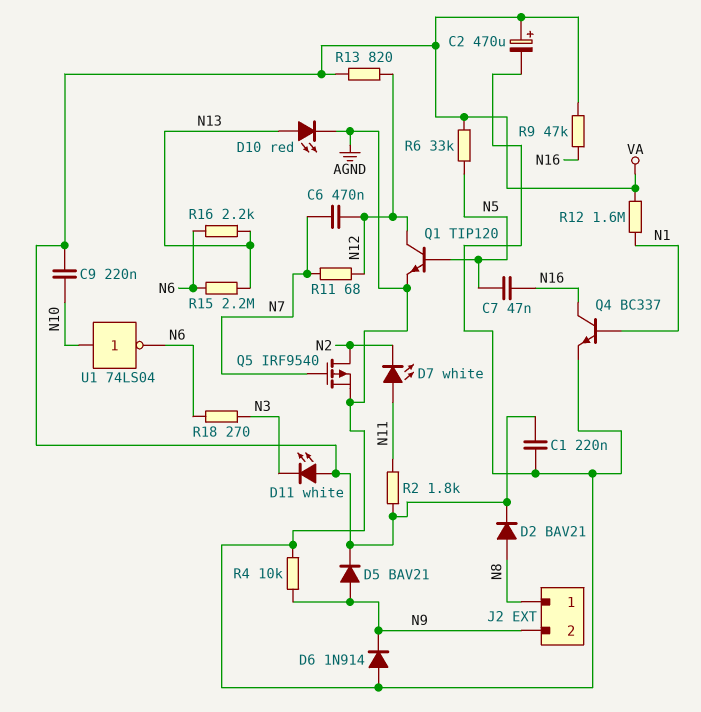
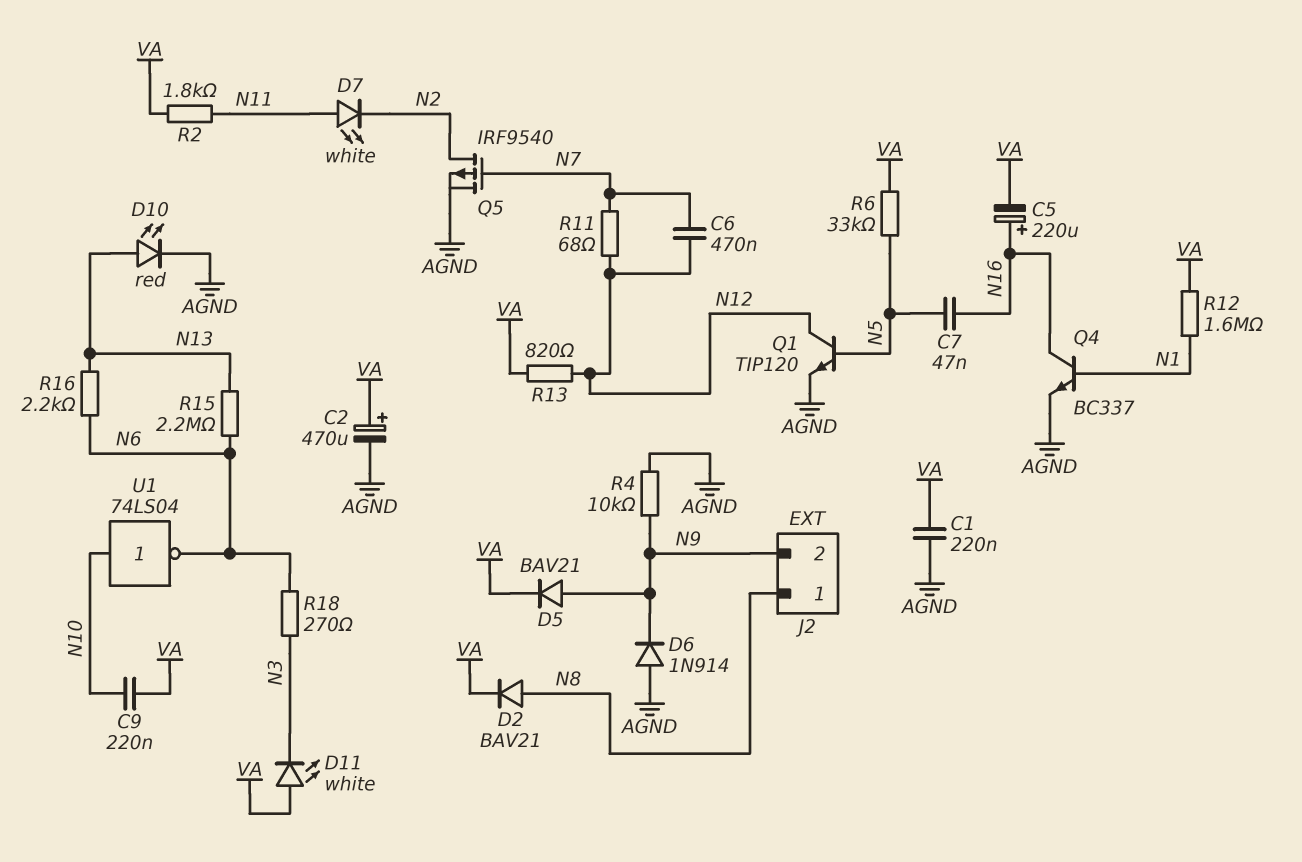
C5: none -> 220uF (plus N16, minus VA)
R9: 47k (N16, VA) -> none

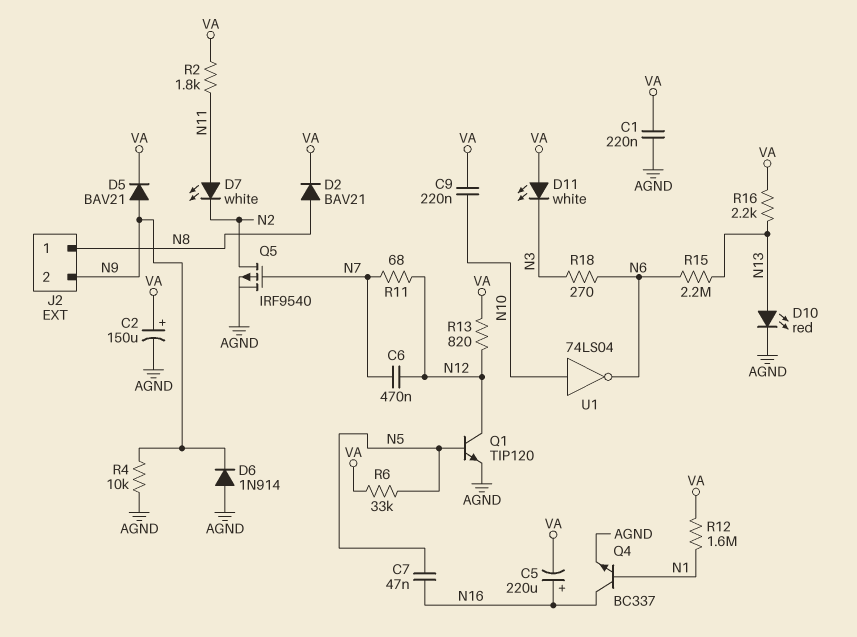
C2: 470uF (plus VA, minus AGND) -> 150uF (plus VA, minus AGND)
R16: 2.2k (N6, N13) -> 2.2k (N13, VA)

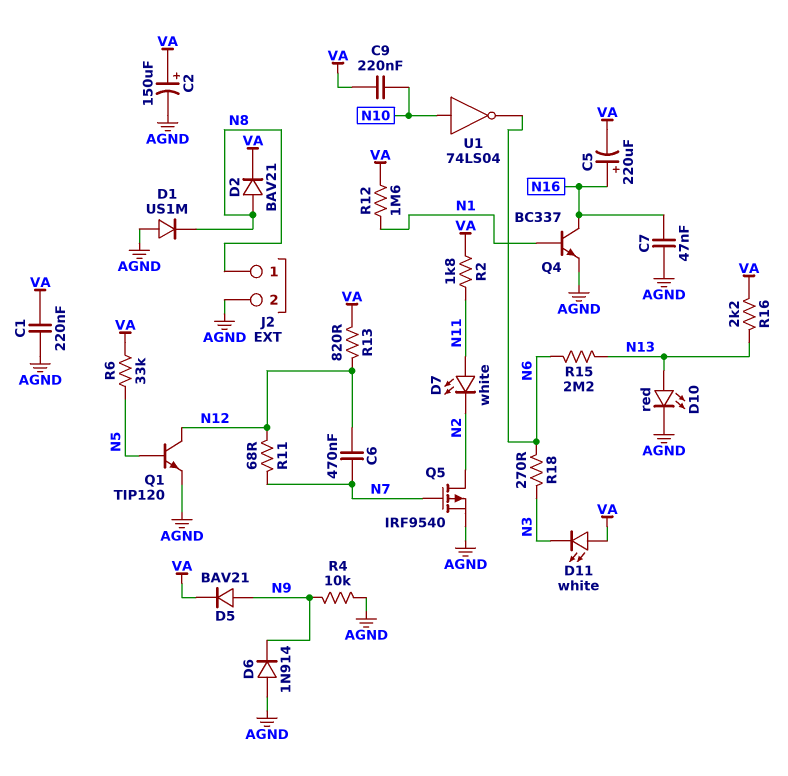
C7: 47nF (N5, N16) -> 47nF (AGND, N16)
D1: none -> diode US1M (A AGND, K N8)
J2 pin 2: N9 -> AGND

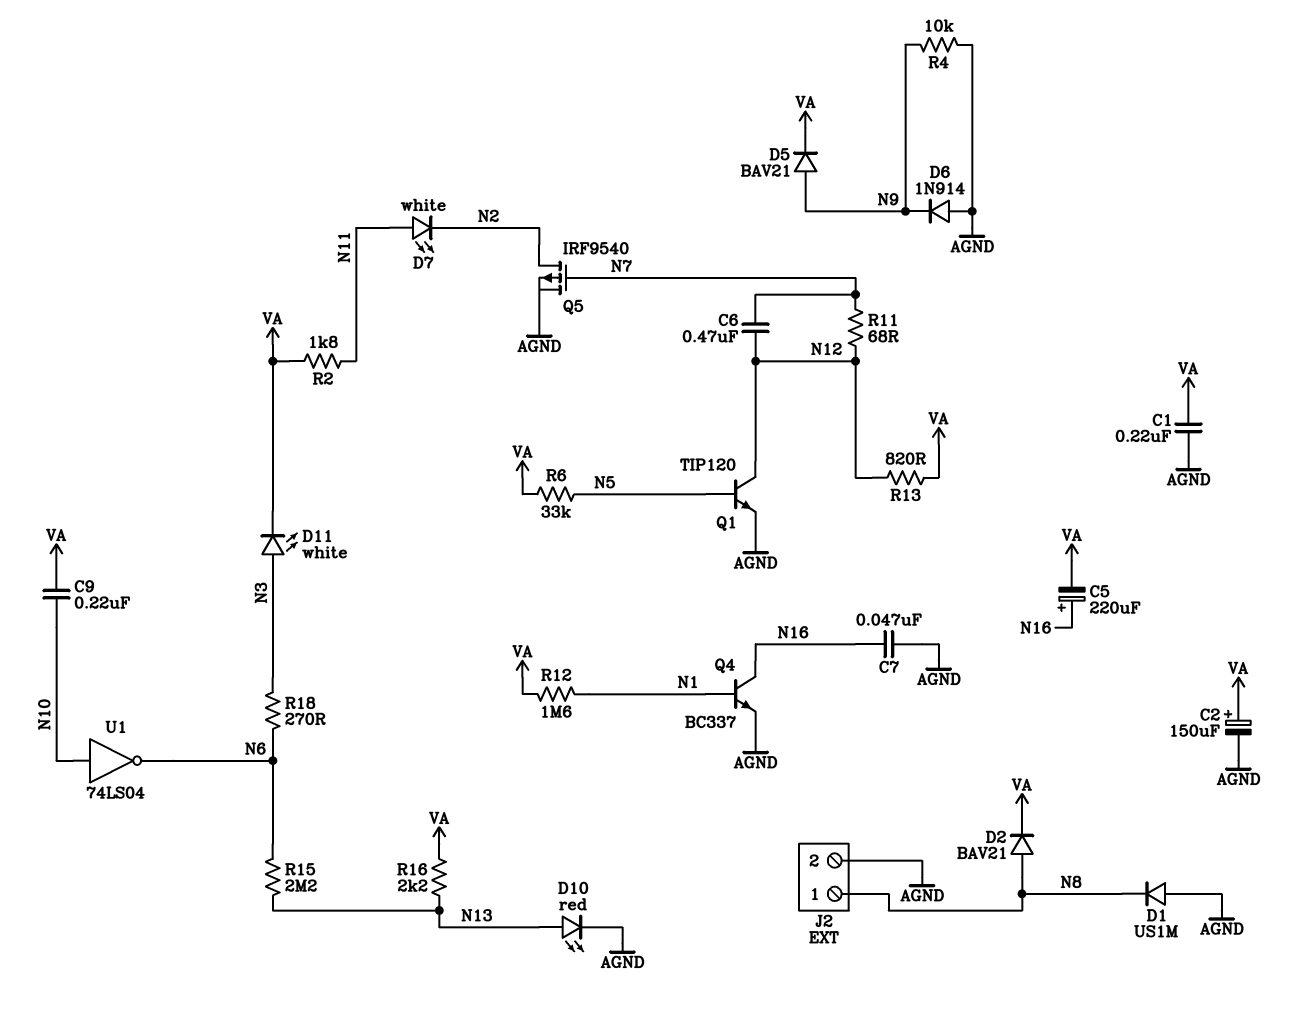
D11: LED white (A VA, K N3) -> LED white (A N3, K VA)

